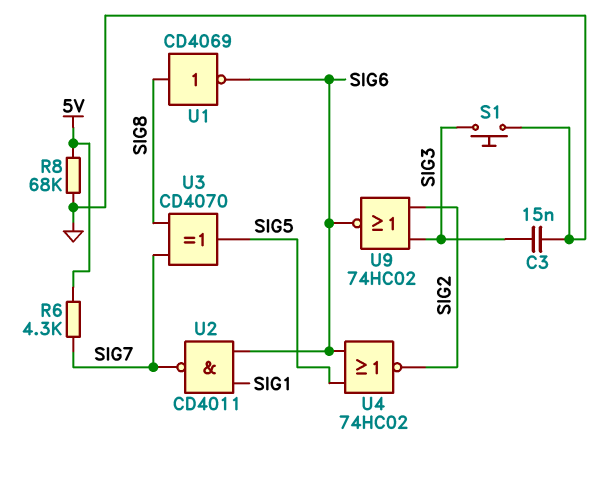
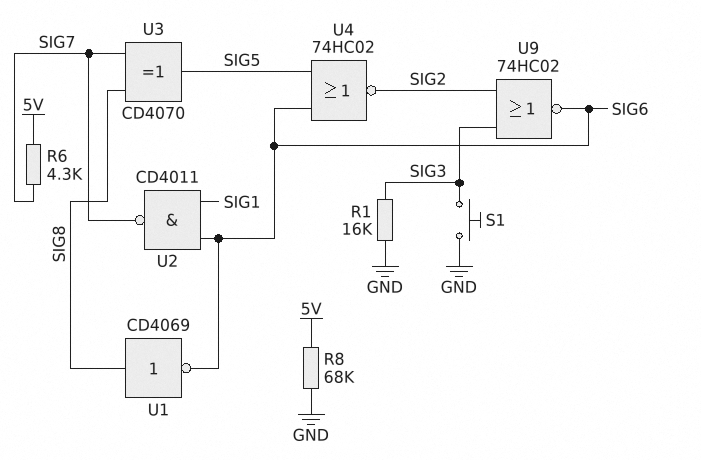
C3: 15nF (GND, SIG3) -> none
R1: none -> 16k (GND, SIG3)

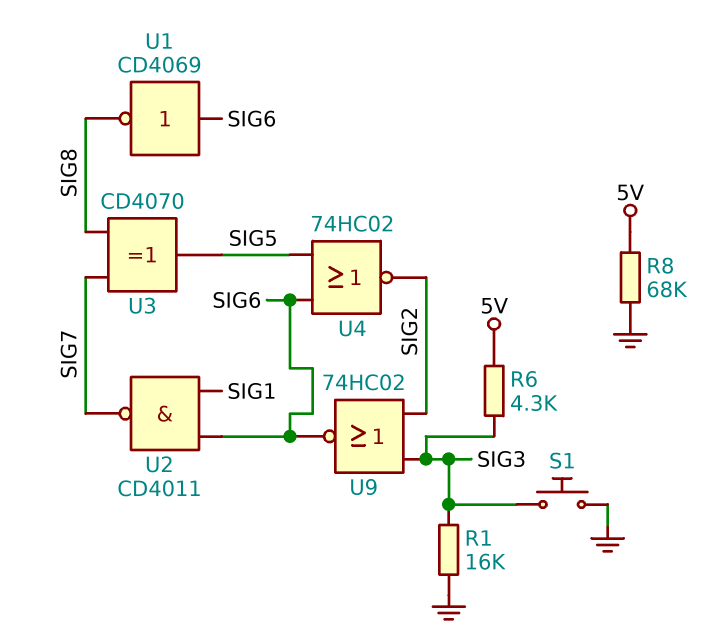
R6: 4.3k (5V, SIG7) -> 4.3k (5V, SIG3)
U1: NOT CD4069 (in SIG8, out SIG6) -> NOT CD4069 (in SIG6, out SIG8)

